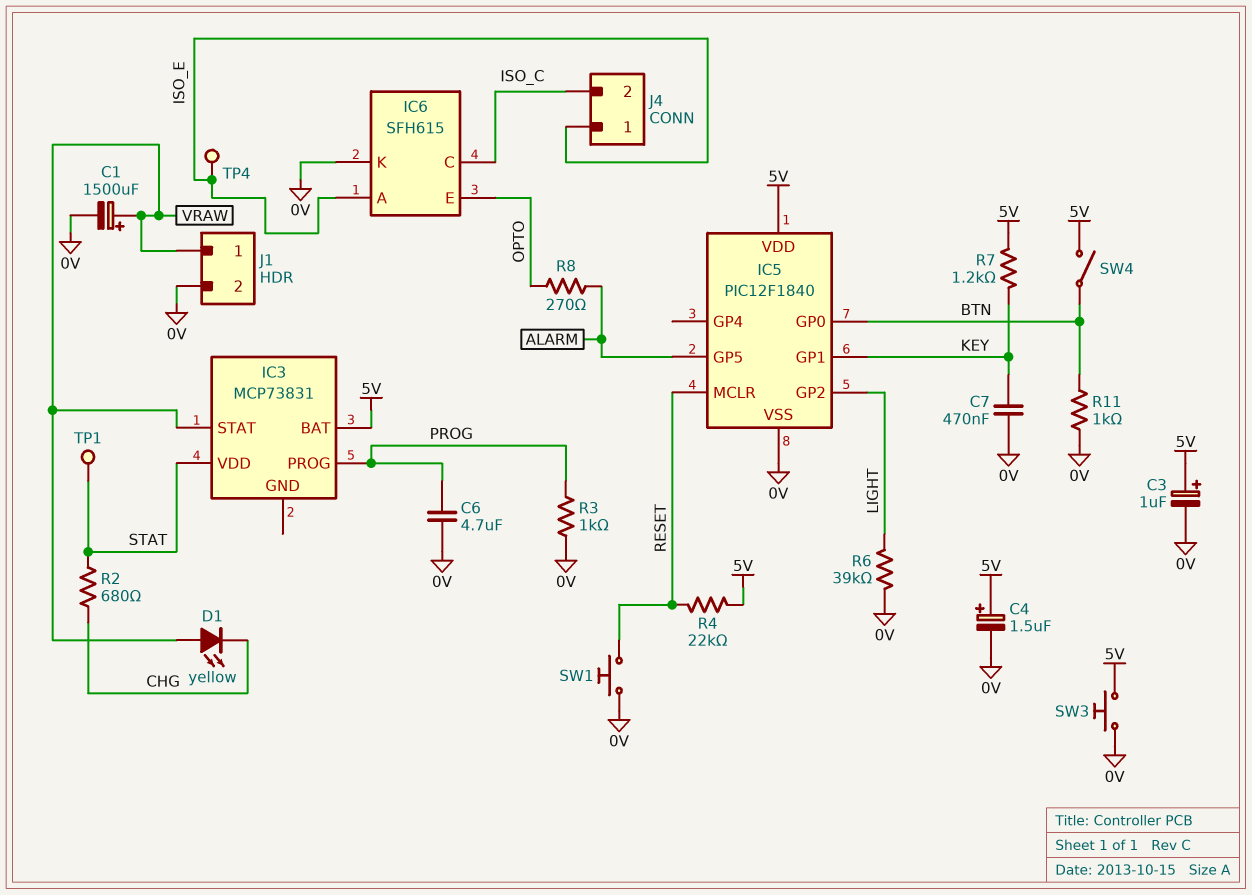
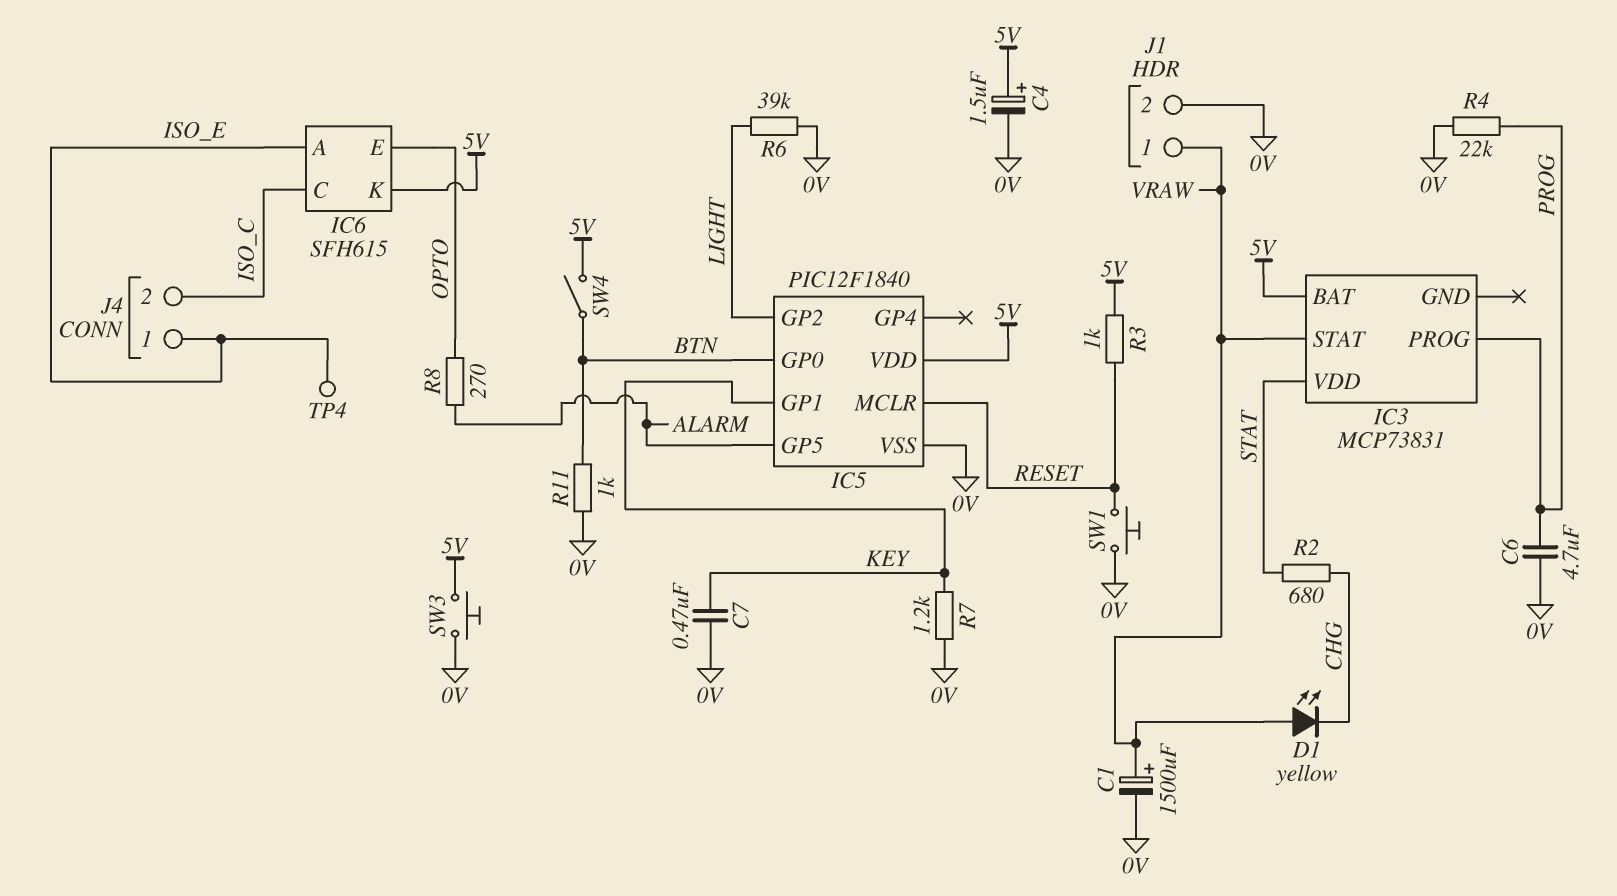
C3: 1uF (plus 5V, minus 0V) -> none
IC6 pin K: 0V -> 5V
R3: 1k (0V, PROG) -> 1k (5V, RESET)
R4: 22k (5V, RESET) -> 22k (0V, PROG)
R7: 1.2k (5V, KEY) -> 1.2k (0V, KEY)
TP1: test point (STAT) -> none

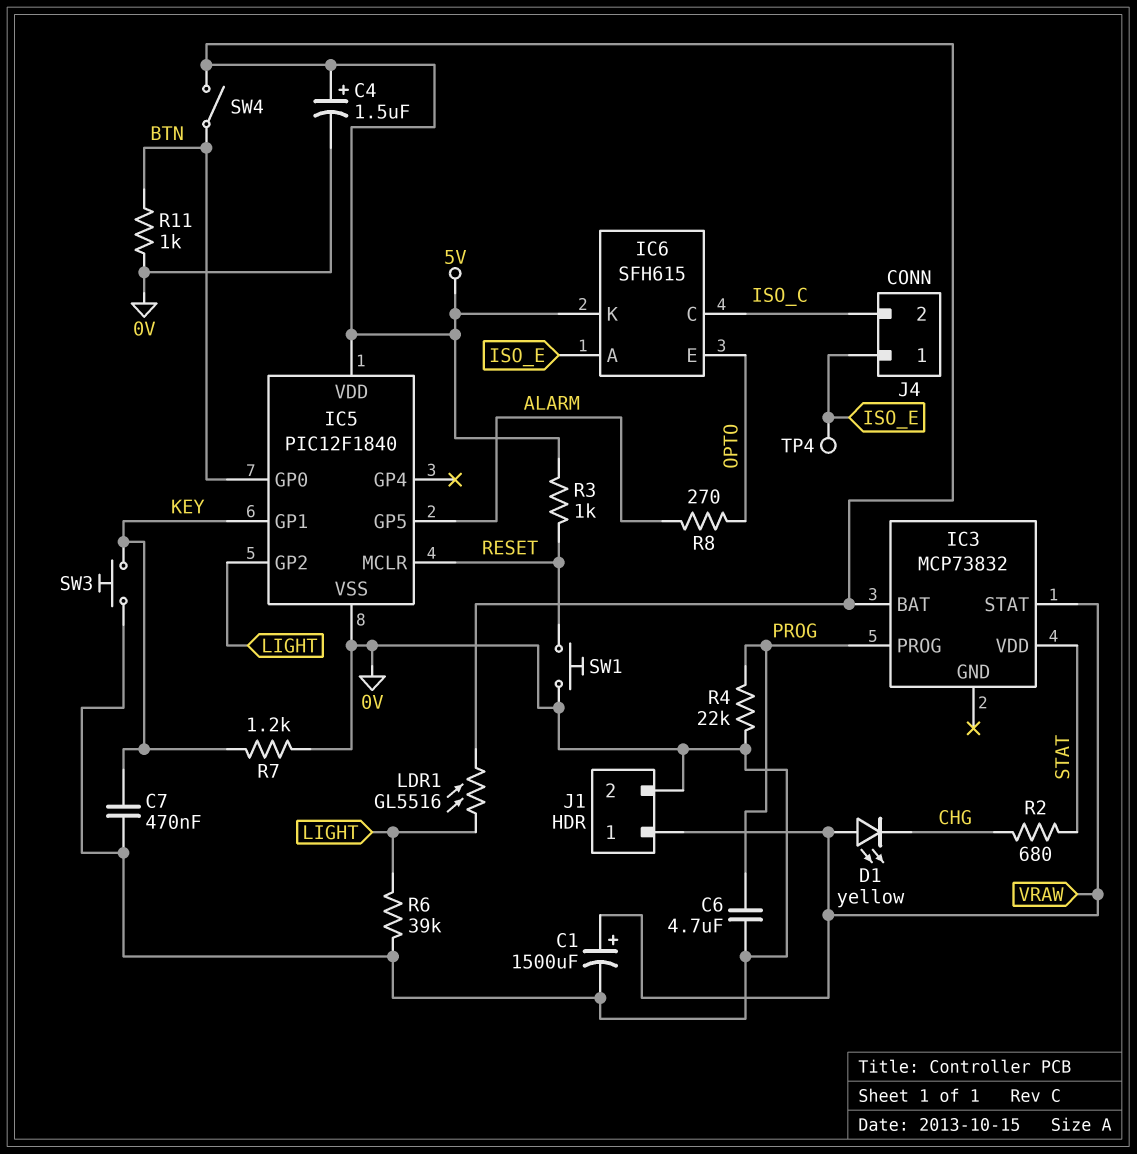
IC3: MCP73831 -> MCP73832
LDR1: none -> GL5516 (5V, LIGHT)
SW3: button (0V, 5V) -> button (0V, KEY)

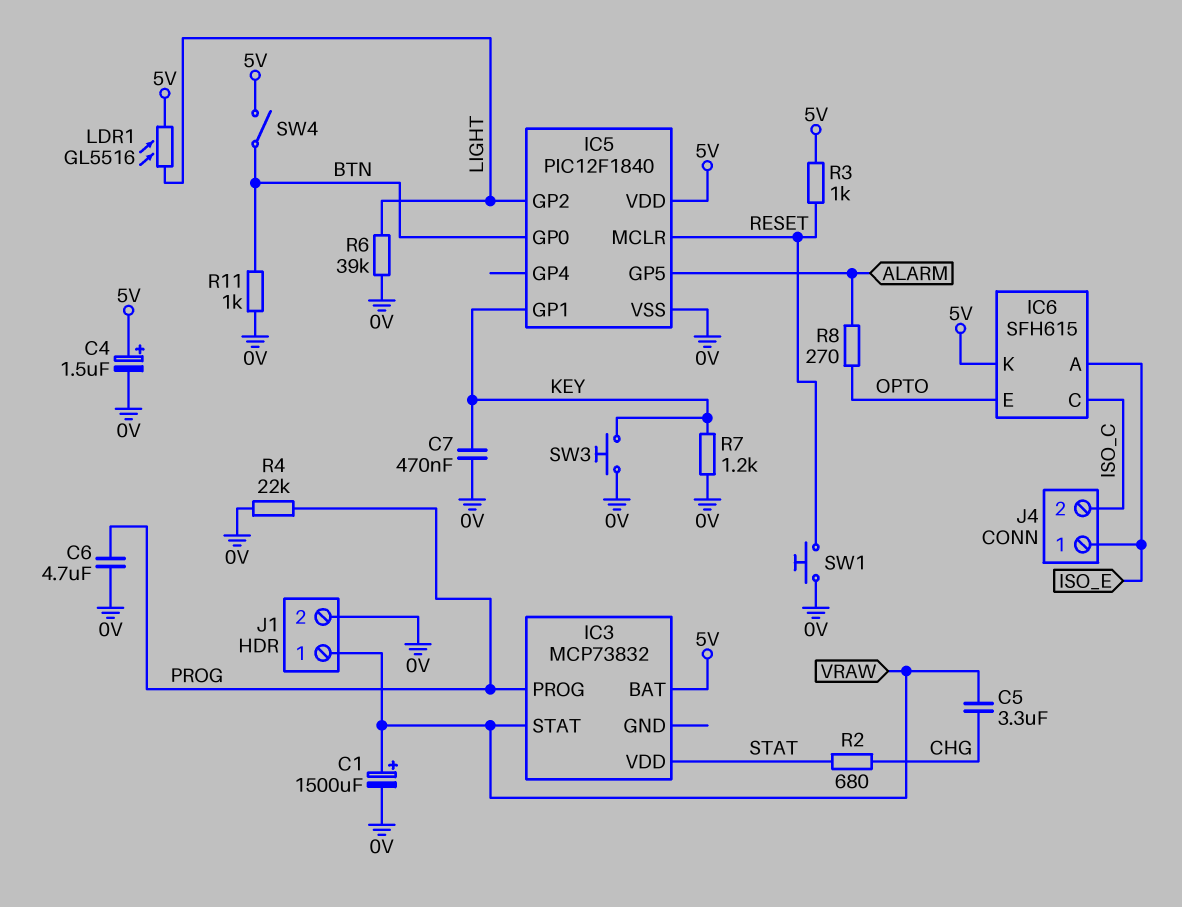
C5: none -> 3.3uF (CHG, VRAW)
D1: LED yellow (A VRAW, K CHG) -> none
TP4: test point (ISO_E) -> none

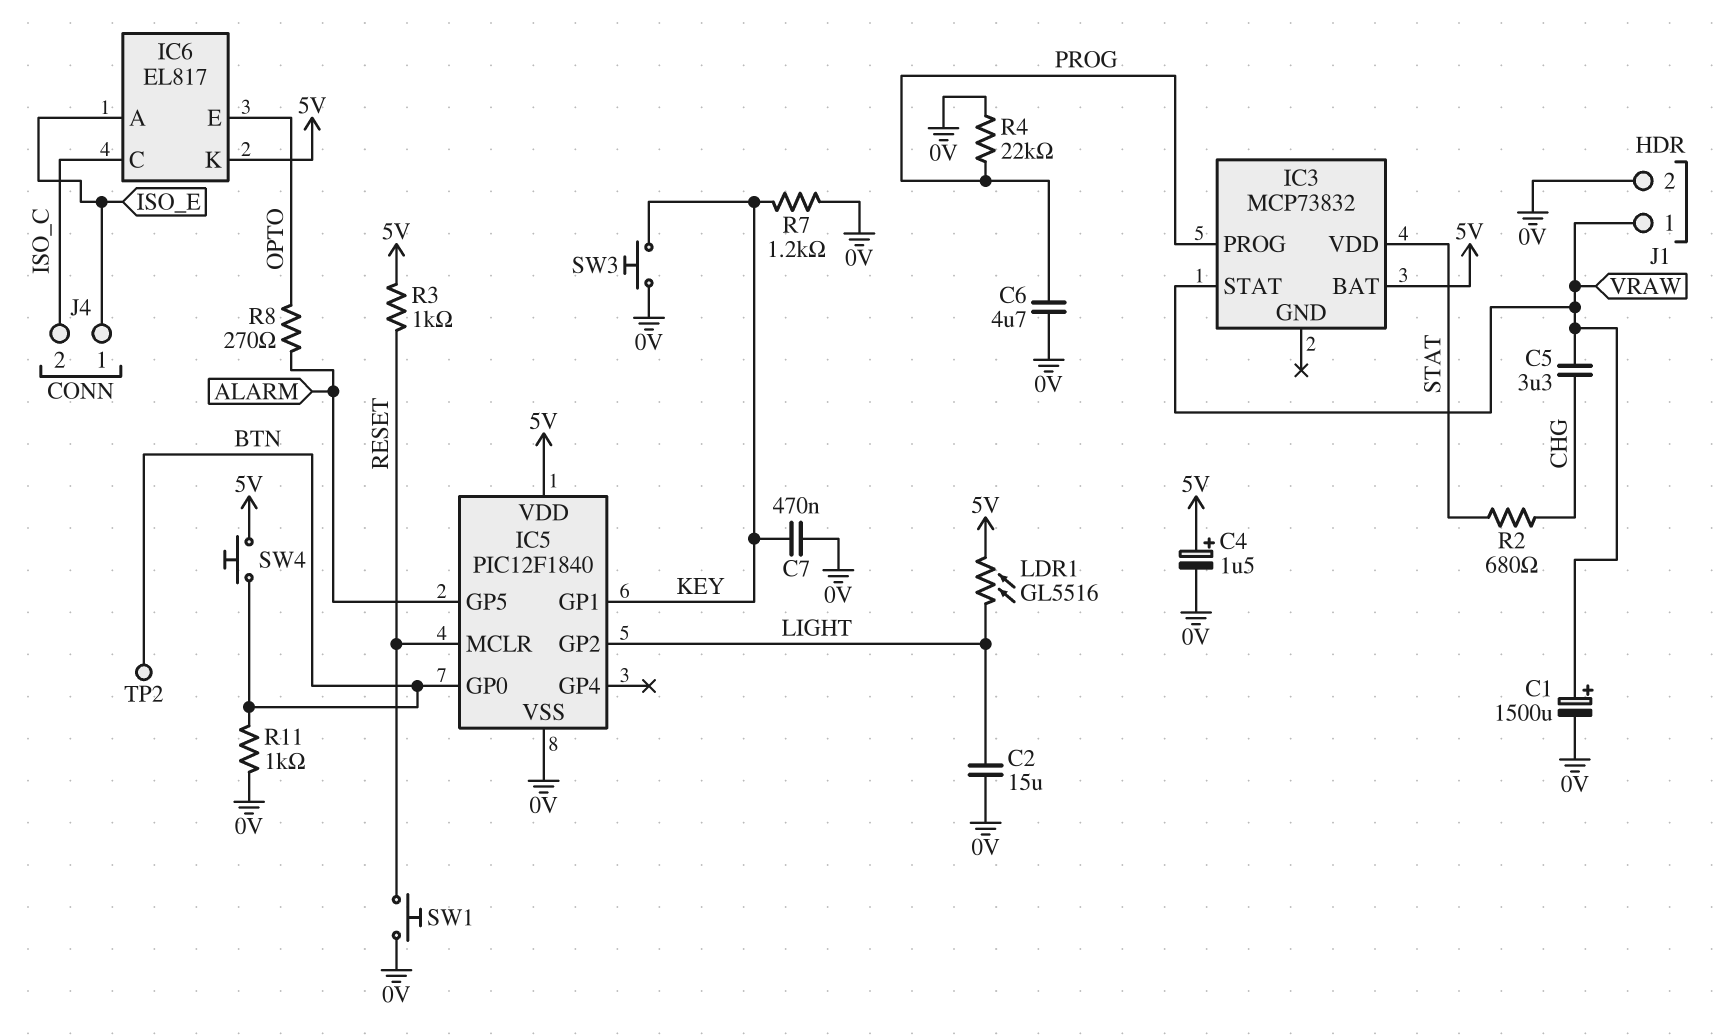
C2: none -> 15uF (0V, LIGHT)
IC6: SFH615 -> EL817
R6: 39k (0V, LIGHT) -> none
SW4: switch (5V, BTN) -> button (5V, BTN)
TP2: none -> test point (BTN)

